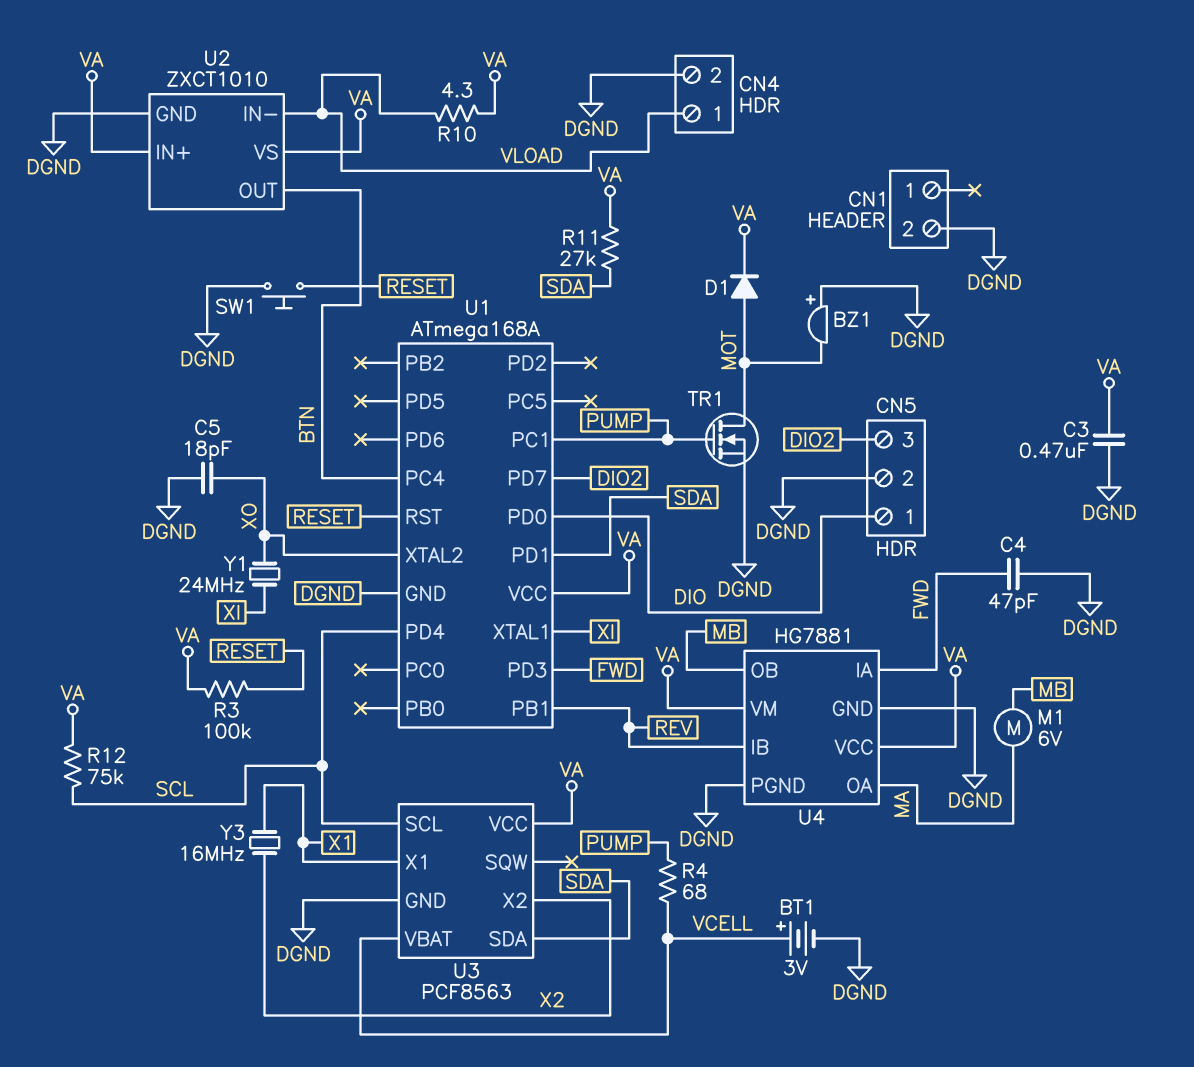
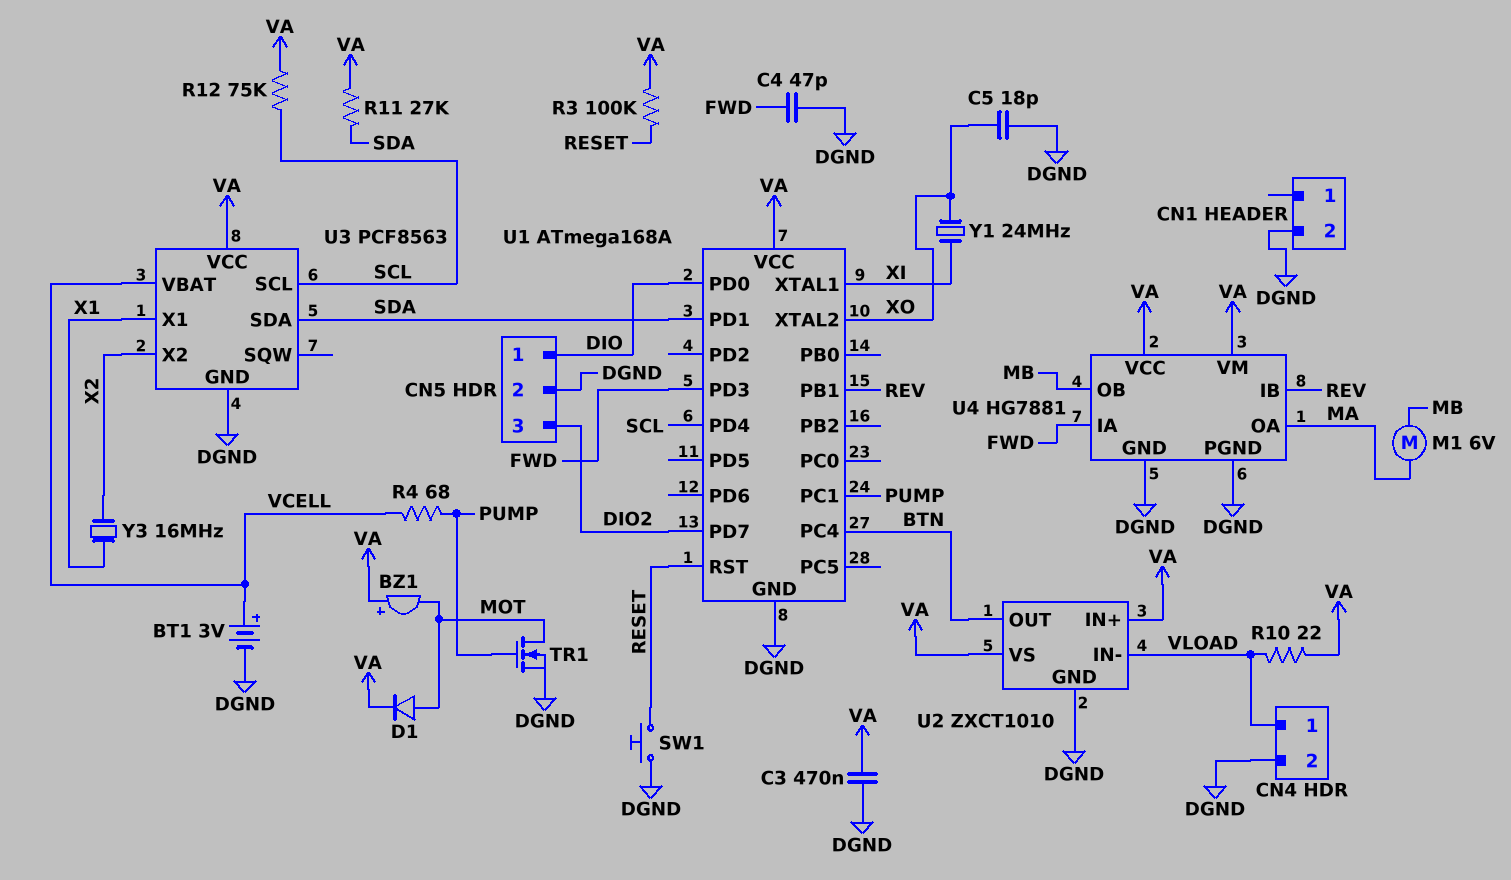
BZ1: buzzer (plus DGND, minus MOT) -> buzzer (plus VA, minus MOT)
R10: 4.3 (VA, VLOAD) -> 22 (VA, VLOAD)

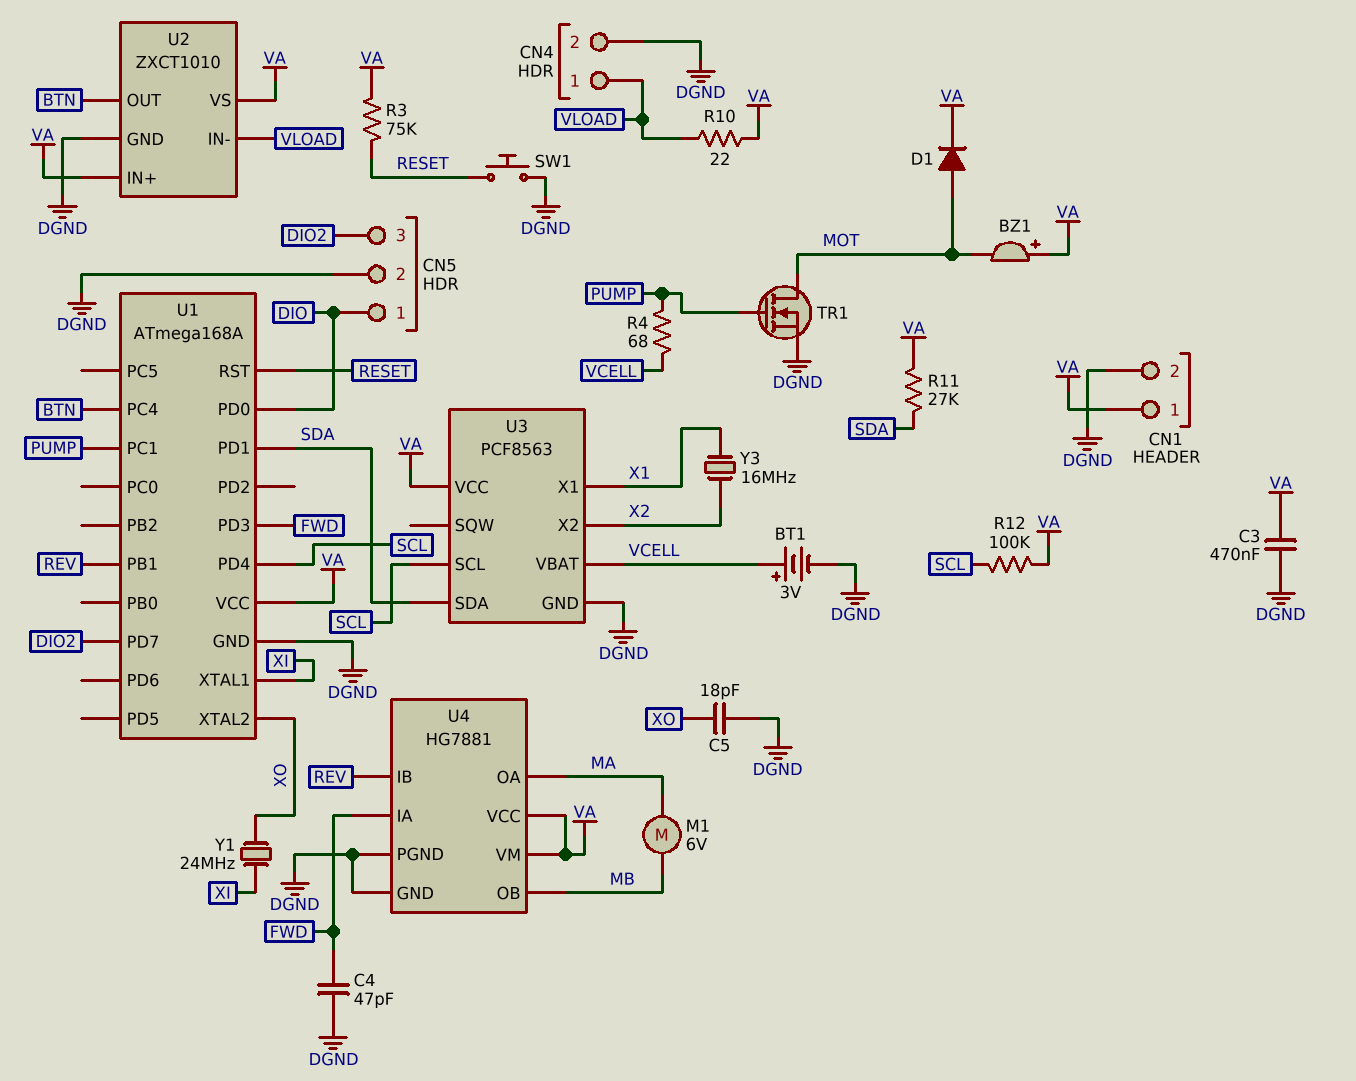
CN1 pin 1: none -> VA
R3: 100k (RESET, VA) -> 75k (RESET, VA)
R12: 75k (SCL, VA) -> 100k (SCL, VA)

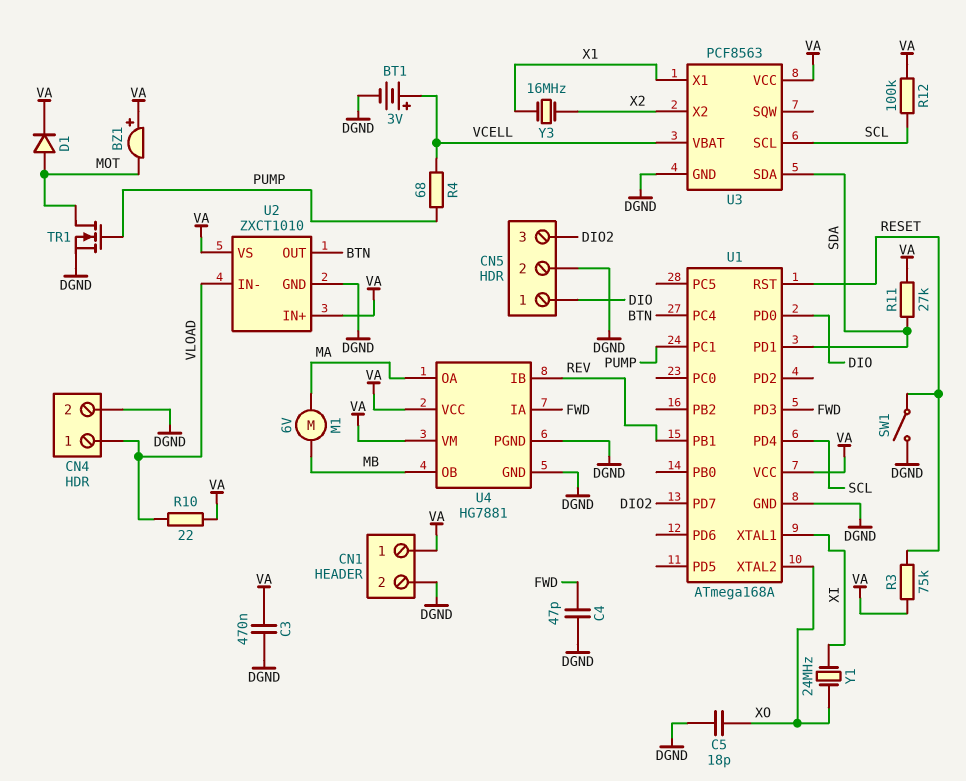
SW1: button (DGND, RESET) -> switch (DGND, RESET)

